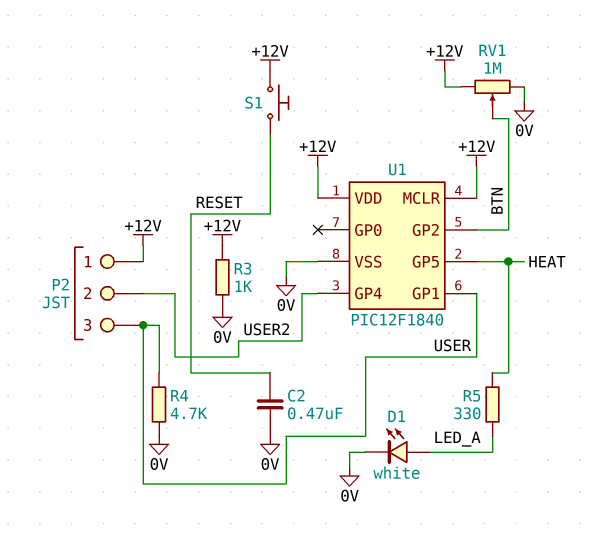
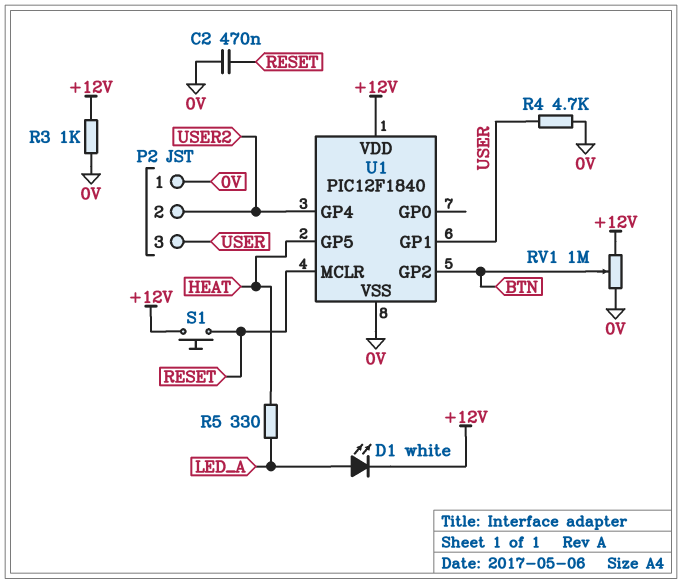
D1: LED white (A LED_A, K 0V) -> LED white (A LED_A, K +12V)
P2 pin 1: +12V -> 0V
U1 pin MCLR: +12V -> RESET

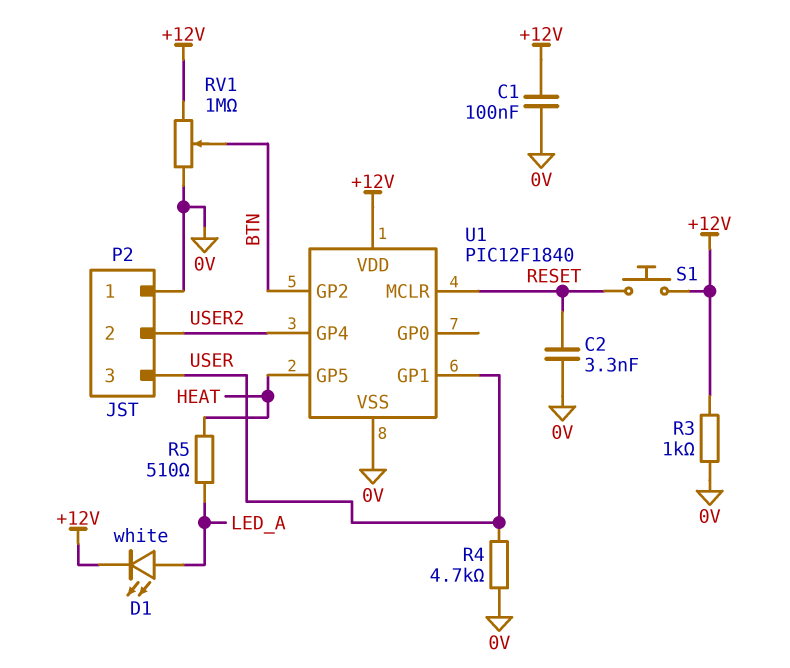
C1: none -> 100nF (+12V, 0V)
C2: 470nF (0V, RESET) -> 3.3nF (0V, RESET)
R5: 330 (HEAT, LED_A) -> 510 (HEAT, LED_A)

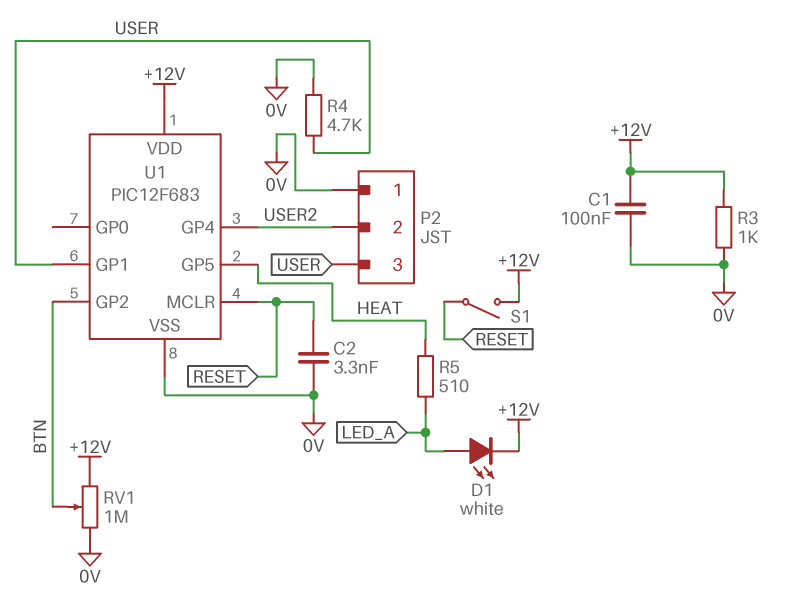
S1: button (+12V, RESET) -> switch (+12V, RESET)
U1: PIC12F1840 -> PIC12F683

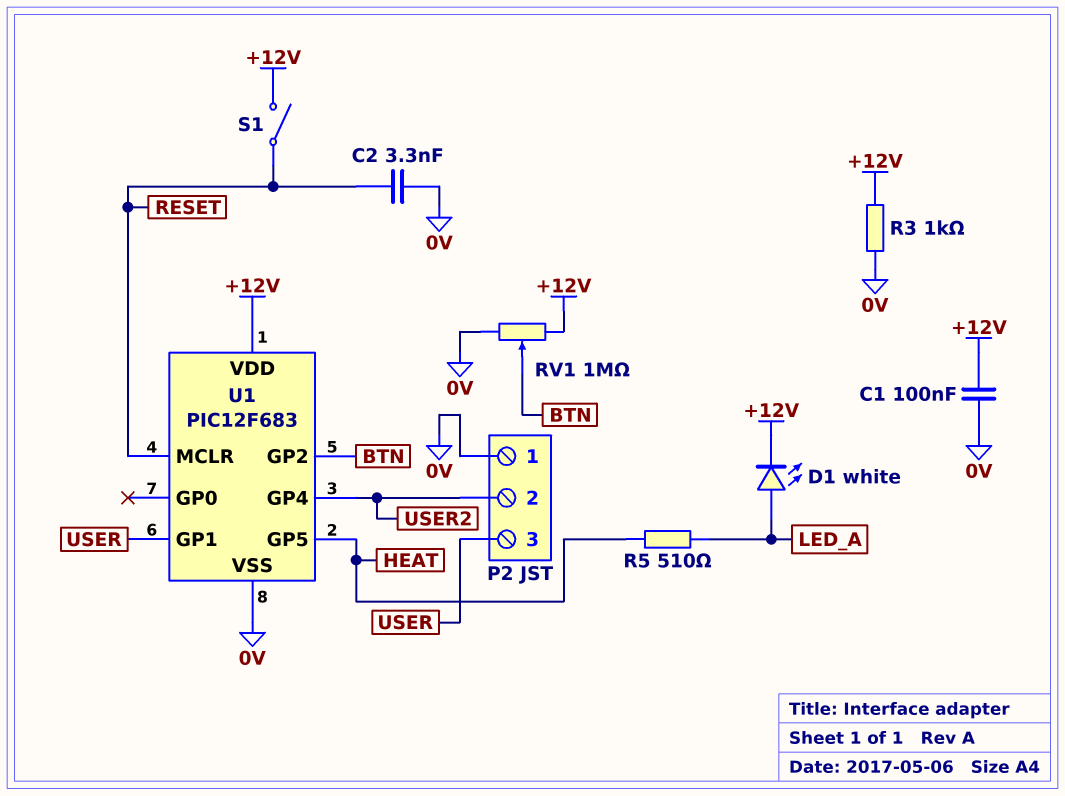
R4: 4.7k (0V, USER) -> none

